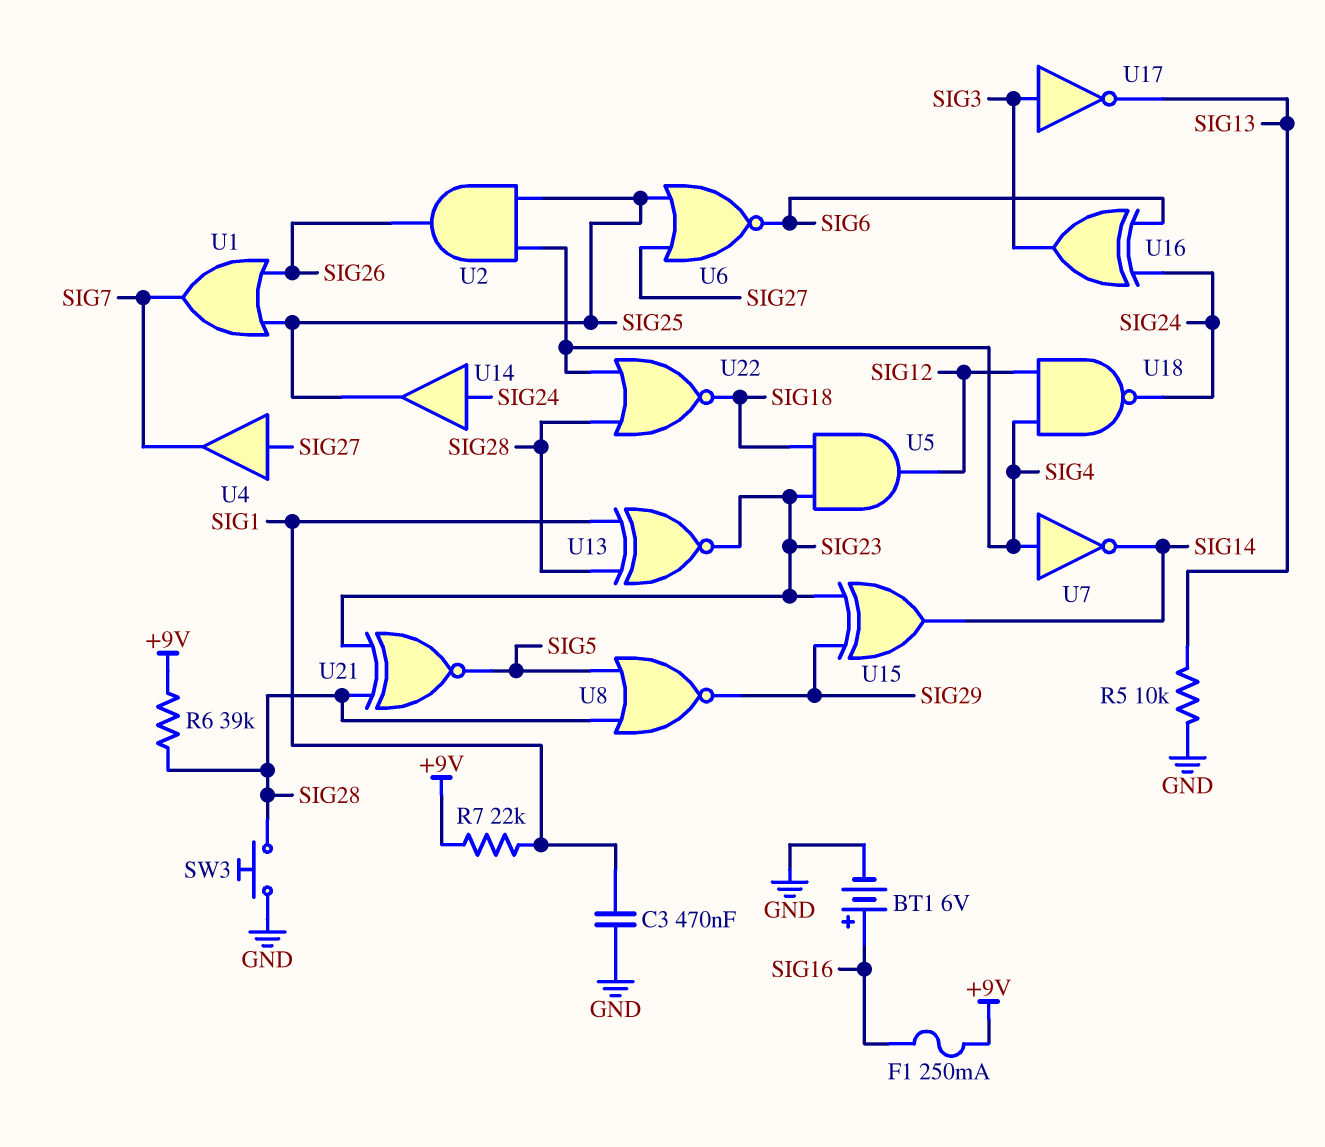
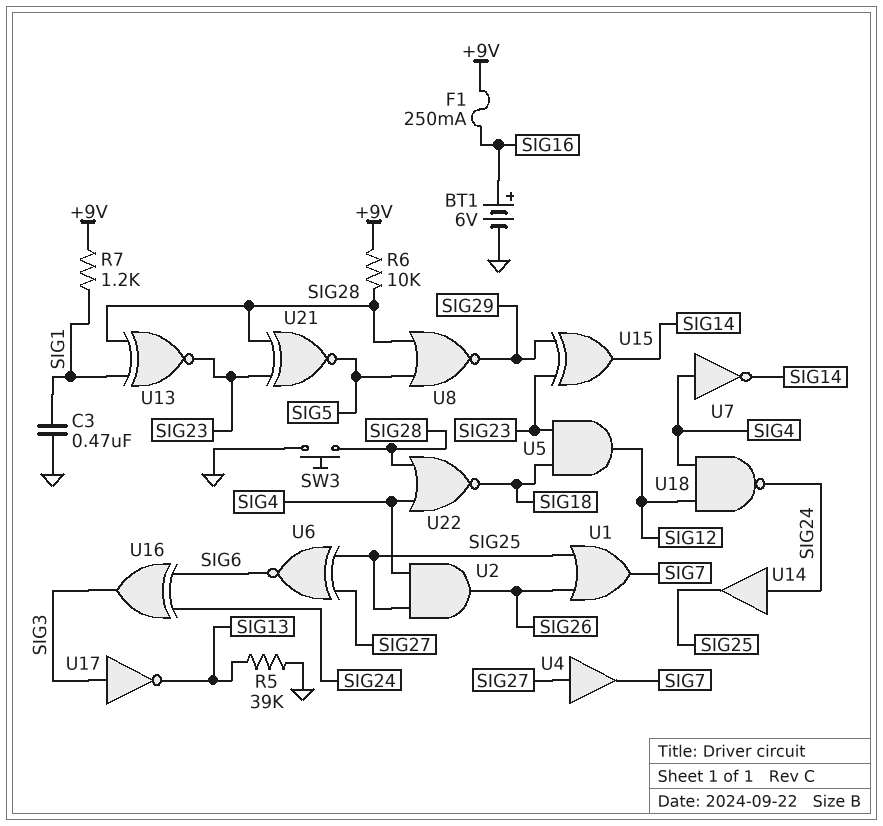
R5: 10k (GND, SIG13) -> 39k (GND, SIG13)
R6: 39k (+9V, SIG28) -> 10k (+9V, SIG28)
R7: 22k (+9V, SIG1) -> 1.2k (+9V, SIG1)
U6: NOR (in SIG25, in SIG27, out SIG6) -> XNOR (in SIG25, in SIG27, out SIG6)

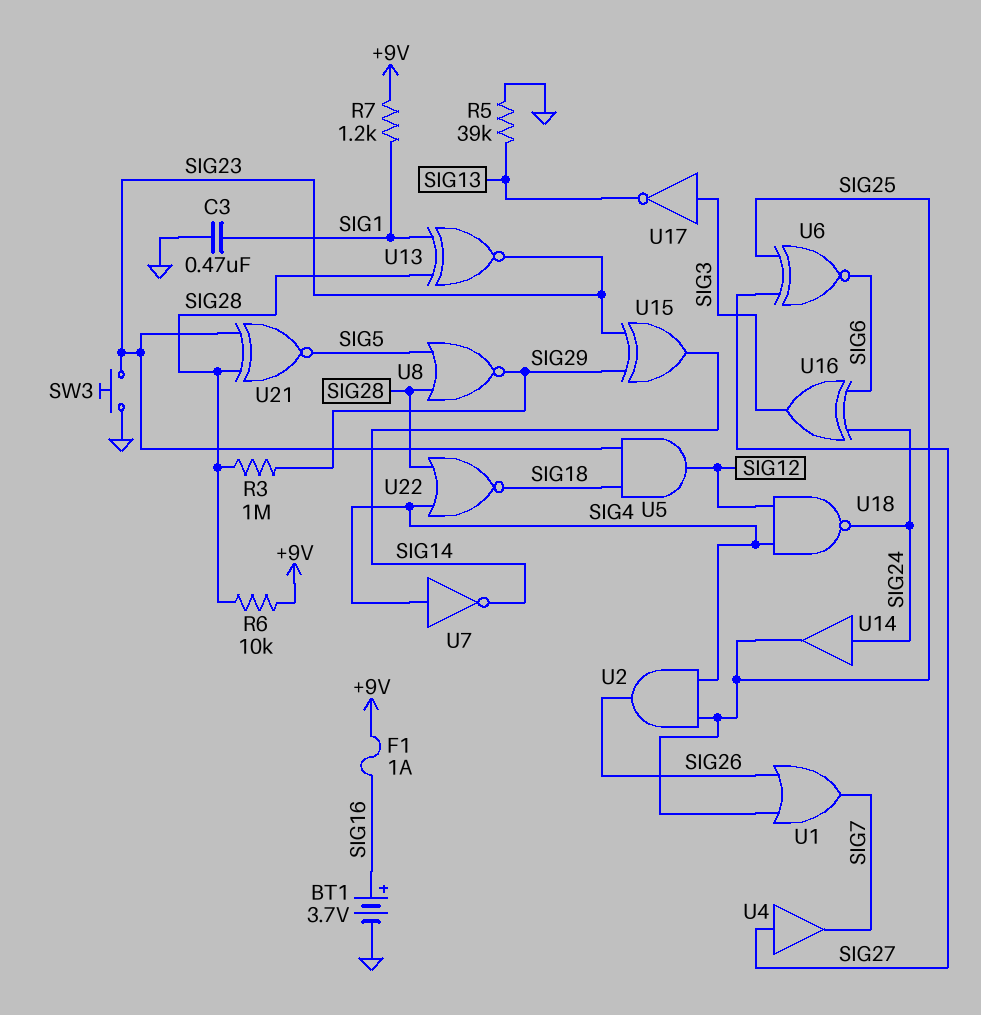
BT1: 6V (plus SIG16, minus GND) -> 3.7V (plus SIG16, minus GND)
F1: 250mA (+9V, SIG16) -> 1A (+9V, SIG16)
R3: none -> 1M (SIG28, SIG29)
SW3: button (GND, SIG28) -> button (GND, SIG23)

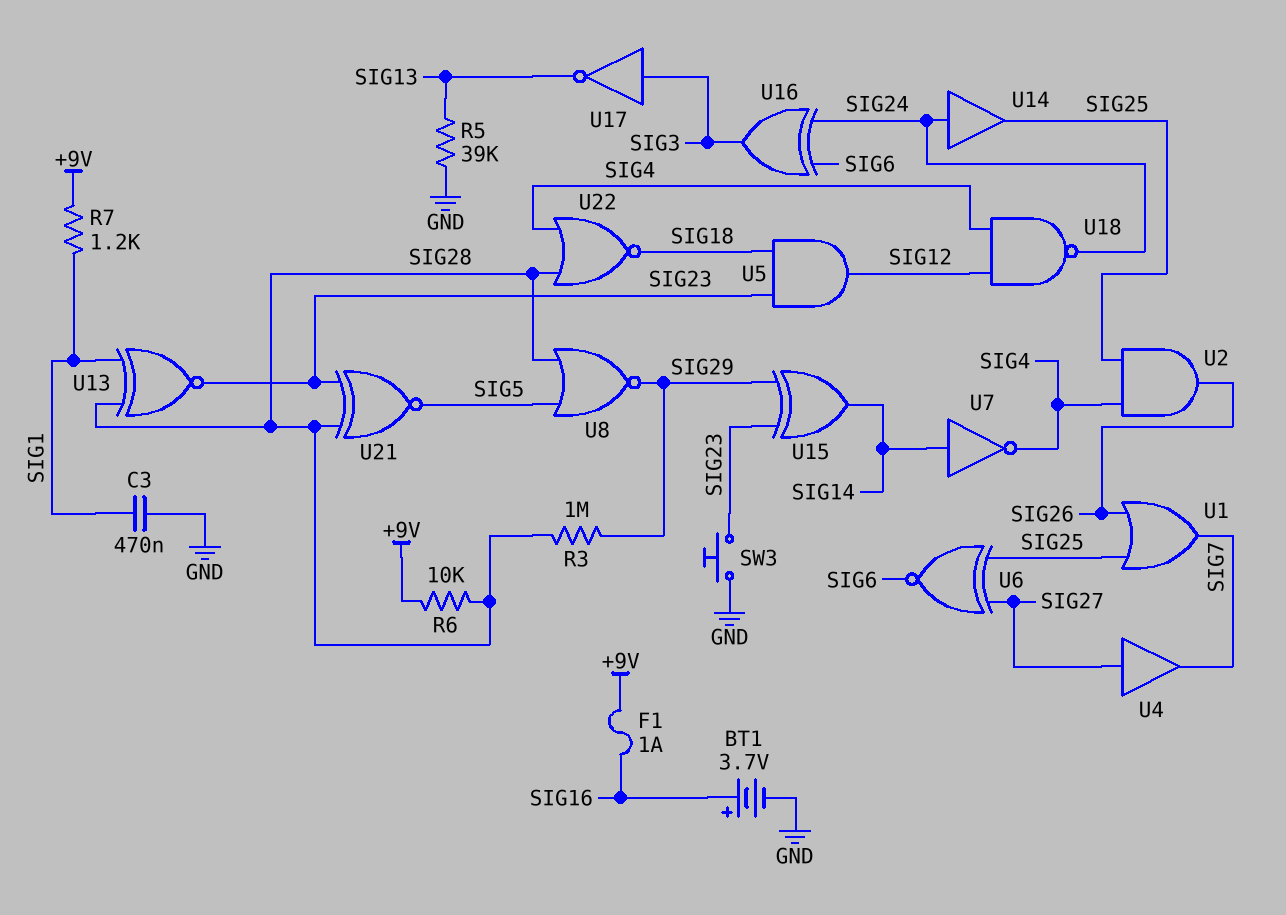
U7: NOT (in SIG4, out SIG14) -> NOT (in SIG14, out SIG4)

